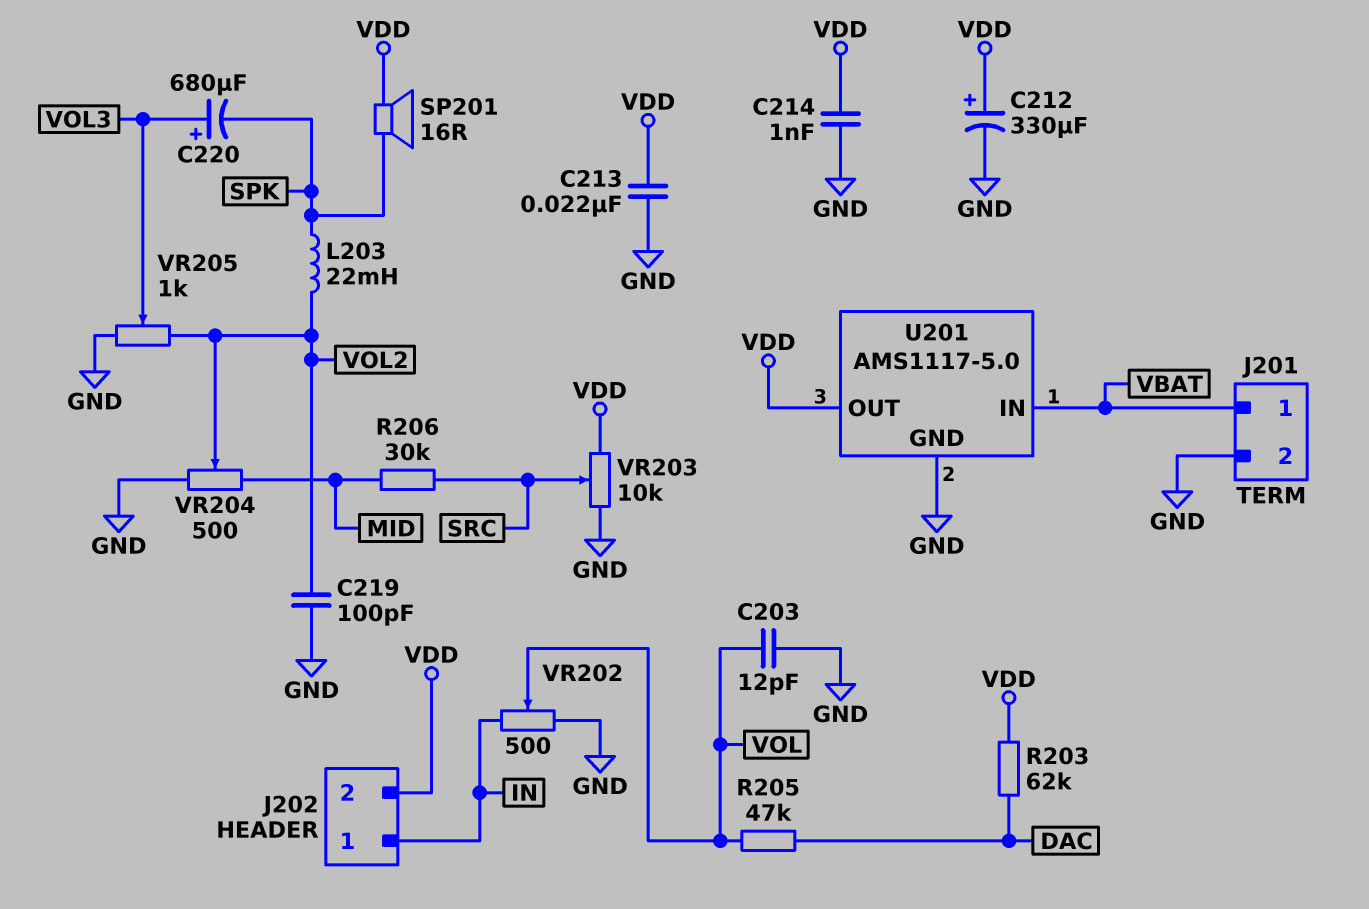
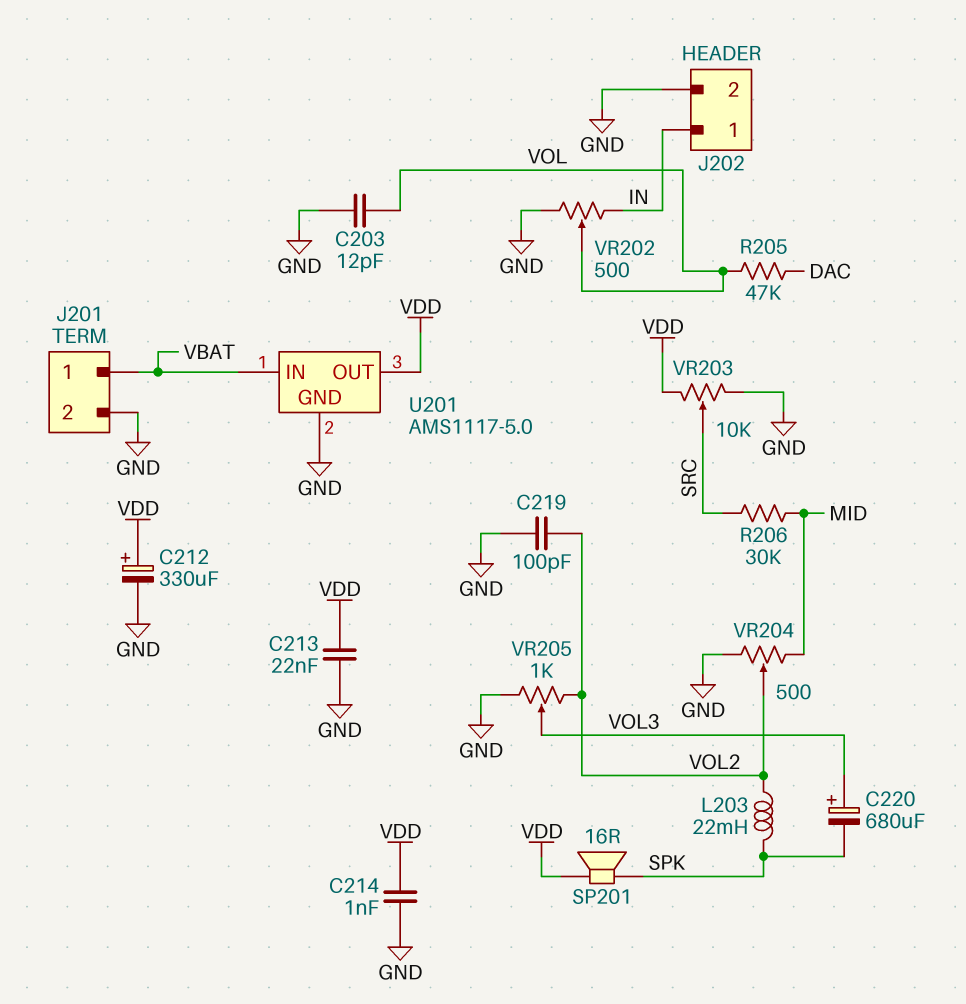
J202 pin 2: VDD -> GND
R203: 62k (DAC, VDD) -> none

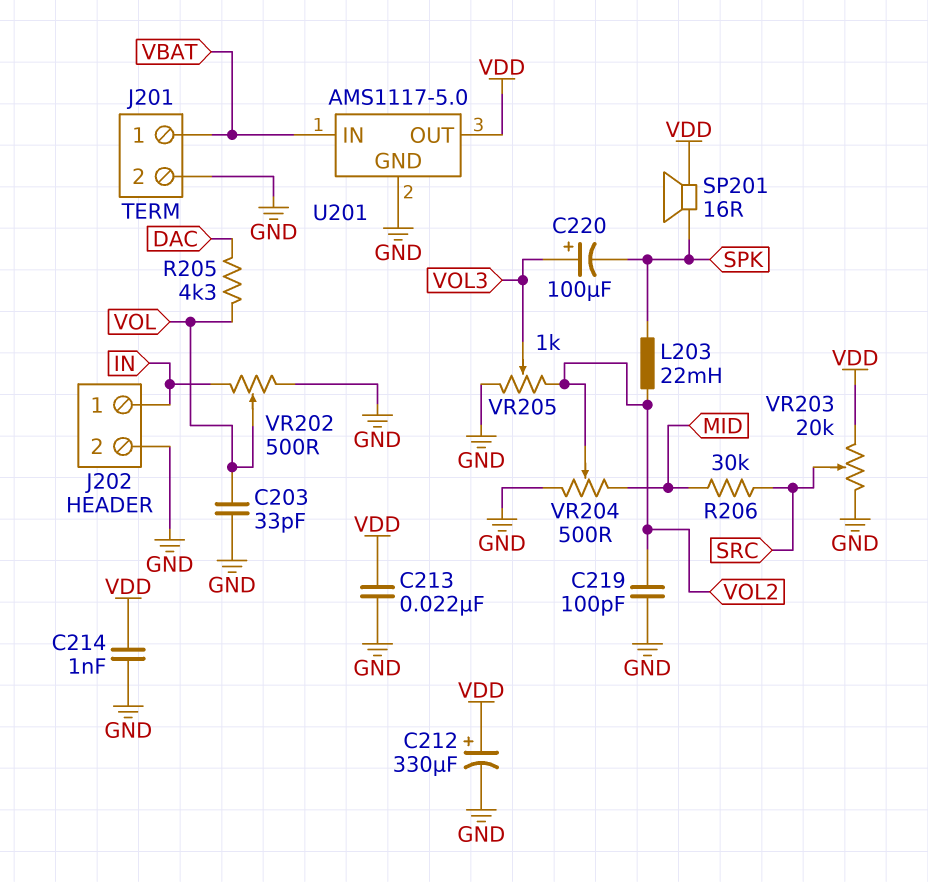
C203: 12pF (GND, VOL) -> 33pF (GND, VOL)
C220: 680uF (plus VOL3, minus SPK) -> 100uF (plus VOL3, minus SPK)
R205: 47k (DAC, VOL) -> 4.3k (DAC, VOL)
VR203: 10k (GND, VDD, wiper SRC) -> 20k (GND, VDD, wiper SRC)

